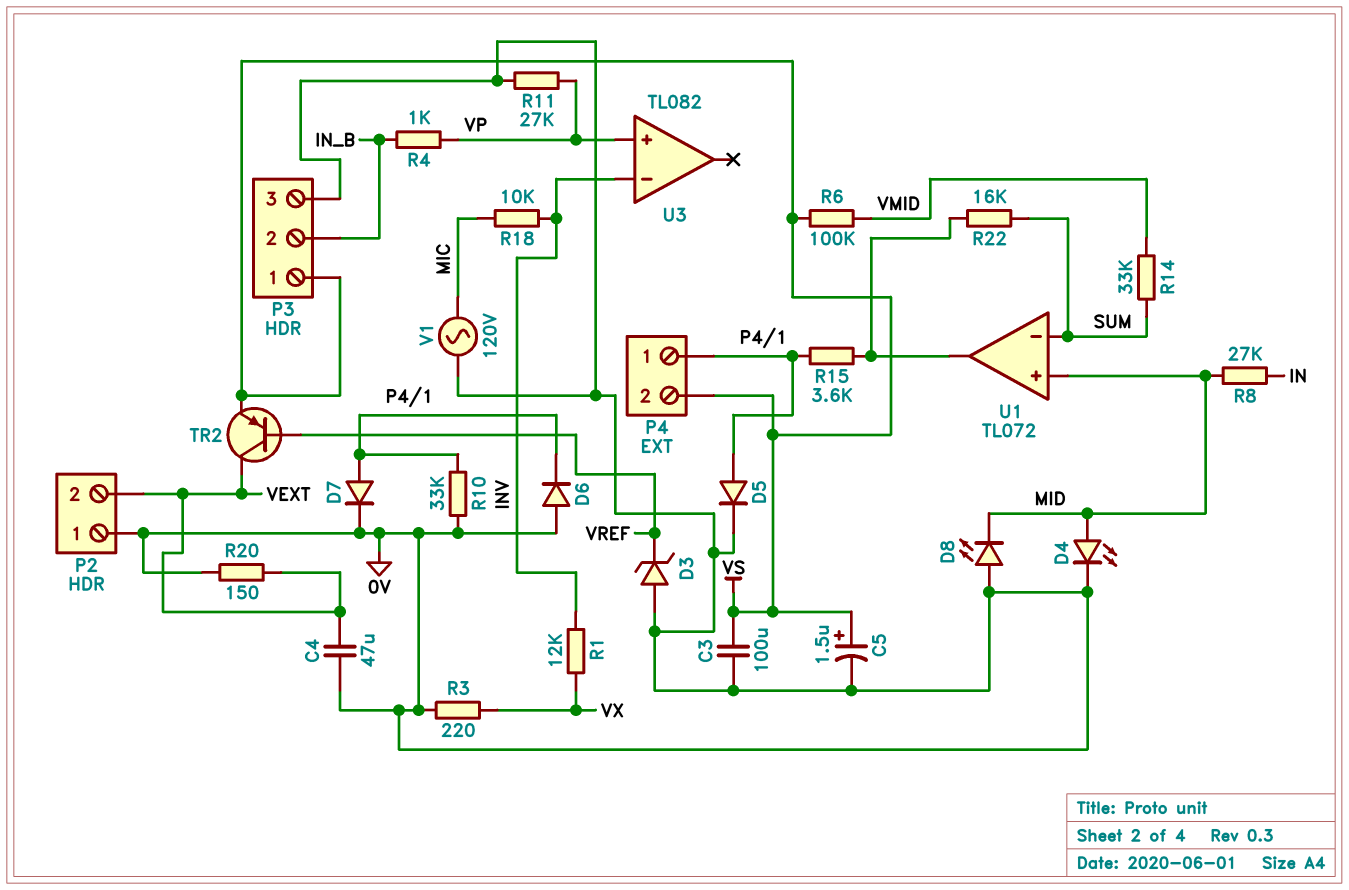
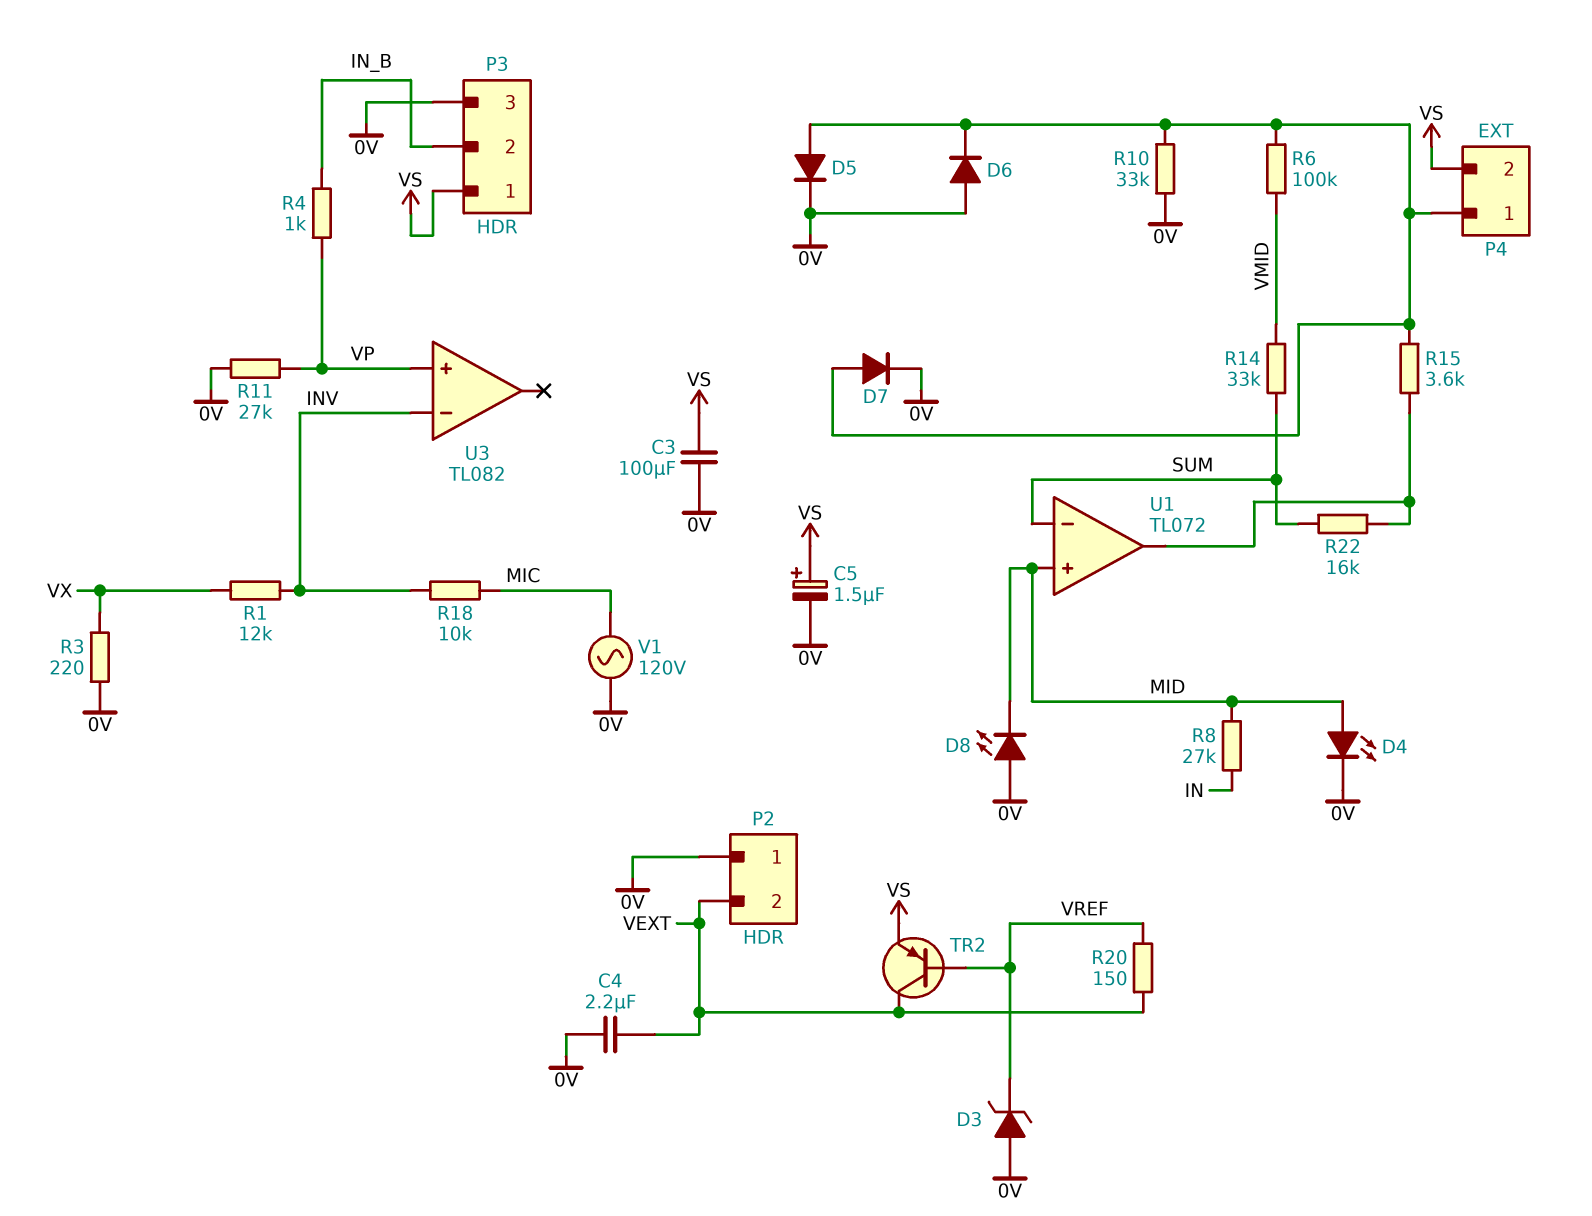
C4: 47uF (0V, VEXT) -> 2.2uF (0V, VEXT)
R6: 100k (VMID, VS) -> 100k (P4/1, VMID)
R20: 150 (0V, VEXT) -> 150 (VEXT, VREF)

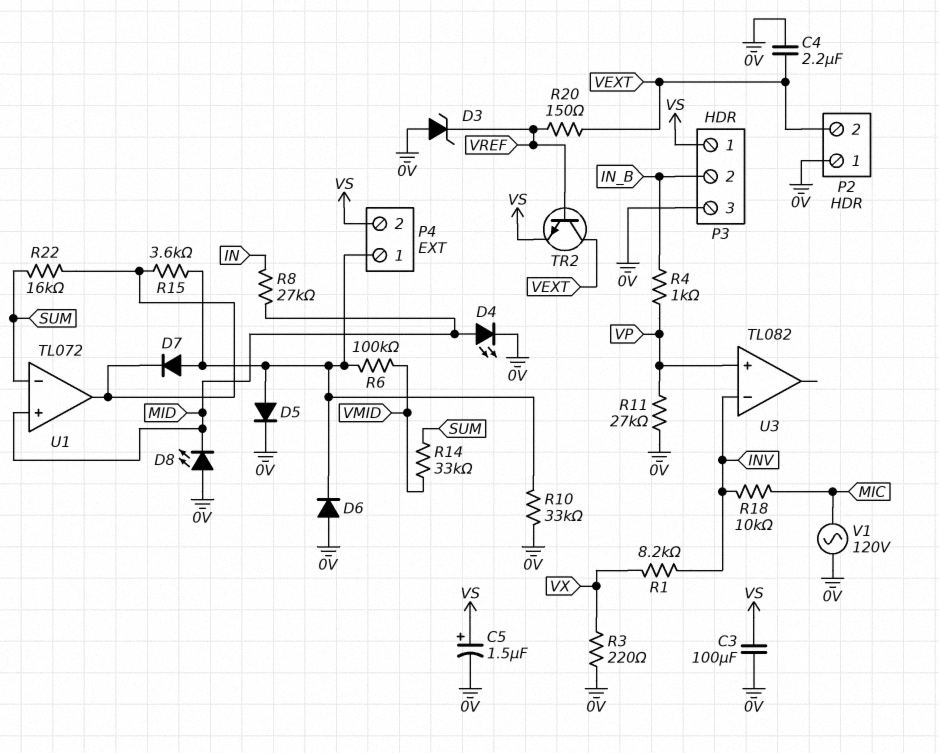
D7: diode (A P4/1, K 0V) -> diode (A P4/1, K U1/out)
R1: 12k (INV, VX) -> 8.2k (INV, VX)
TR2: PNP (B VREF, C VEXT, E VS) -> NPN (B VREF, C VEXT, E VS)

